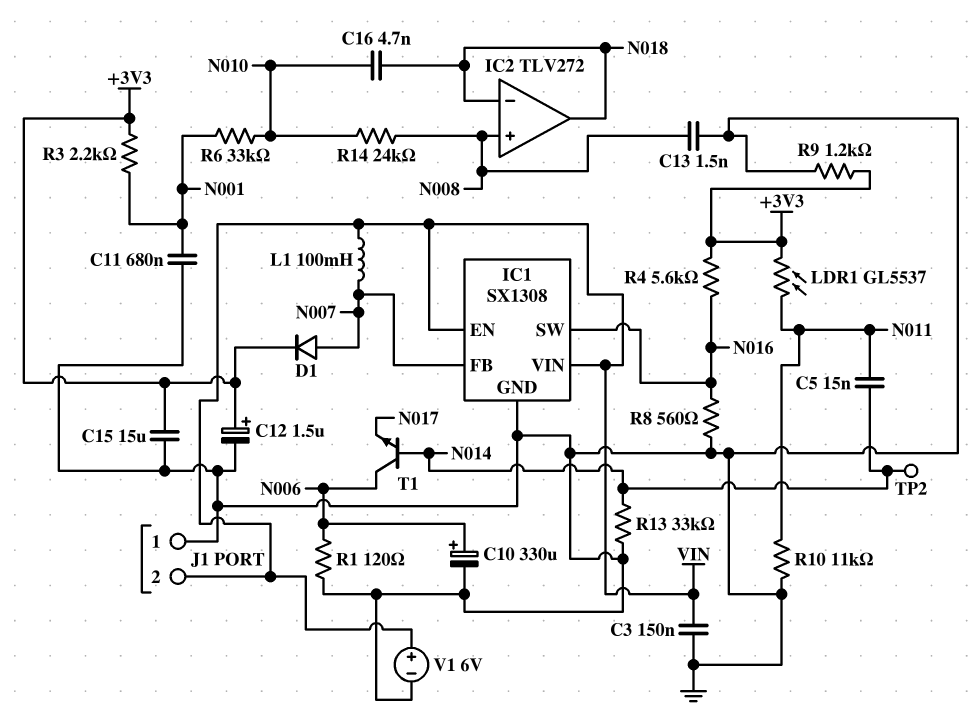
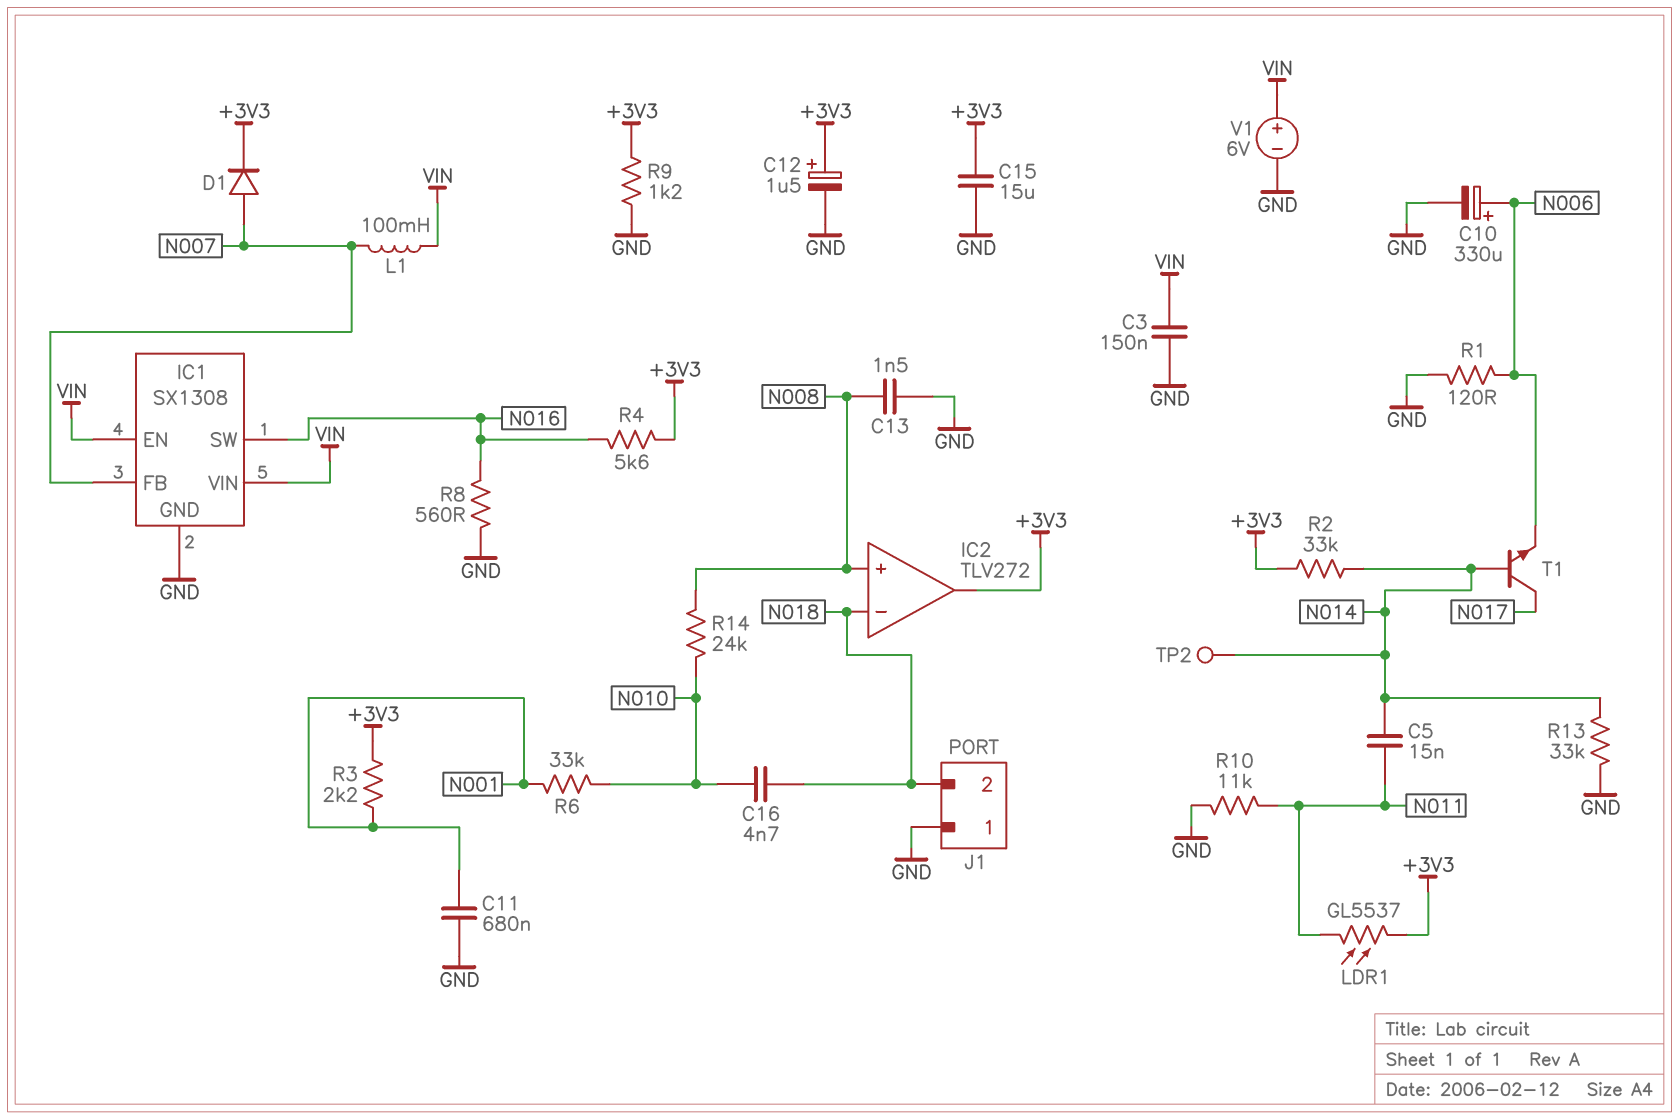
IC2 pin out: N018 -> +3V3
J1 pin 2: VIN -> N018
R2: none -> 33k (+3V3, N014)
T1: NPN (B N014, C N006, E N017) -> NPN (B N014, C N017, E N006)

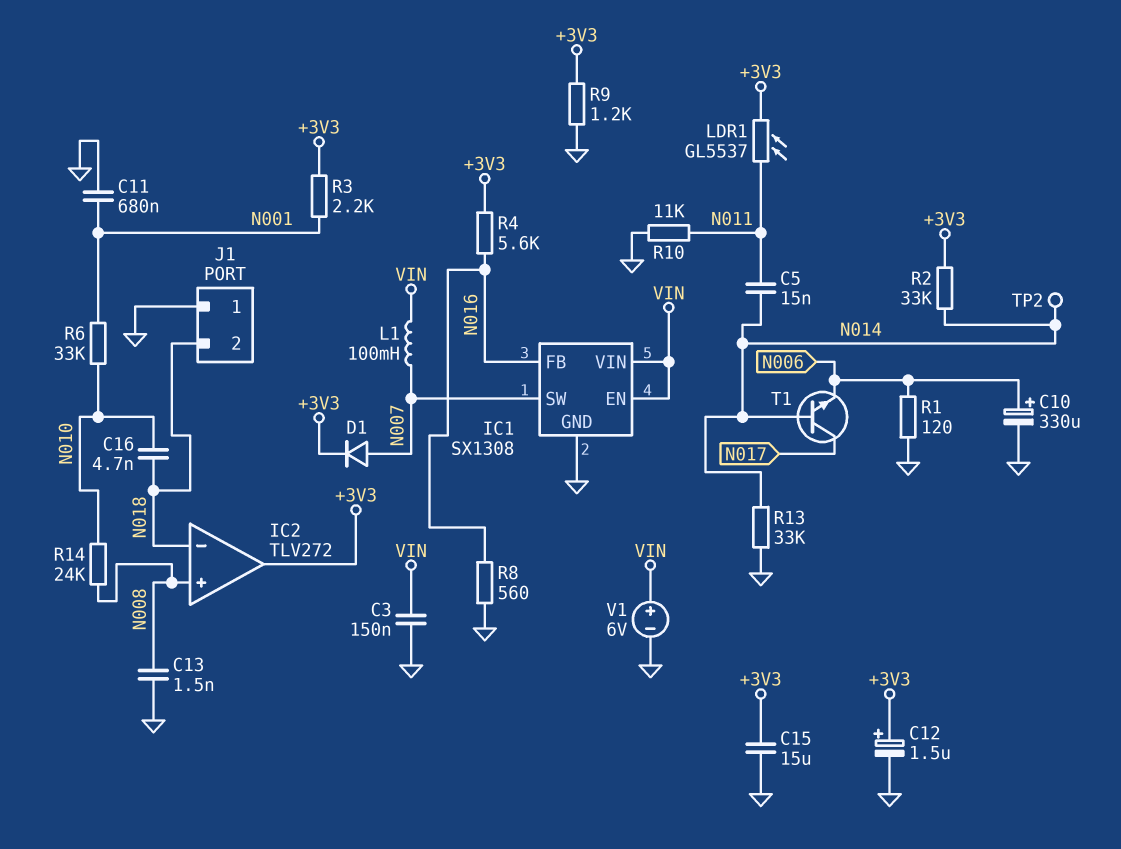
IC1 pin FB: N007 -> N016
IC1 pin SW: N016 -> N007

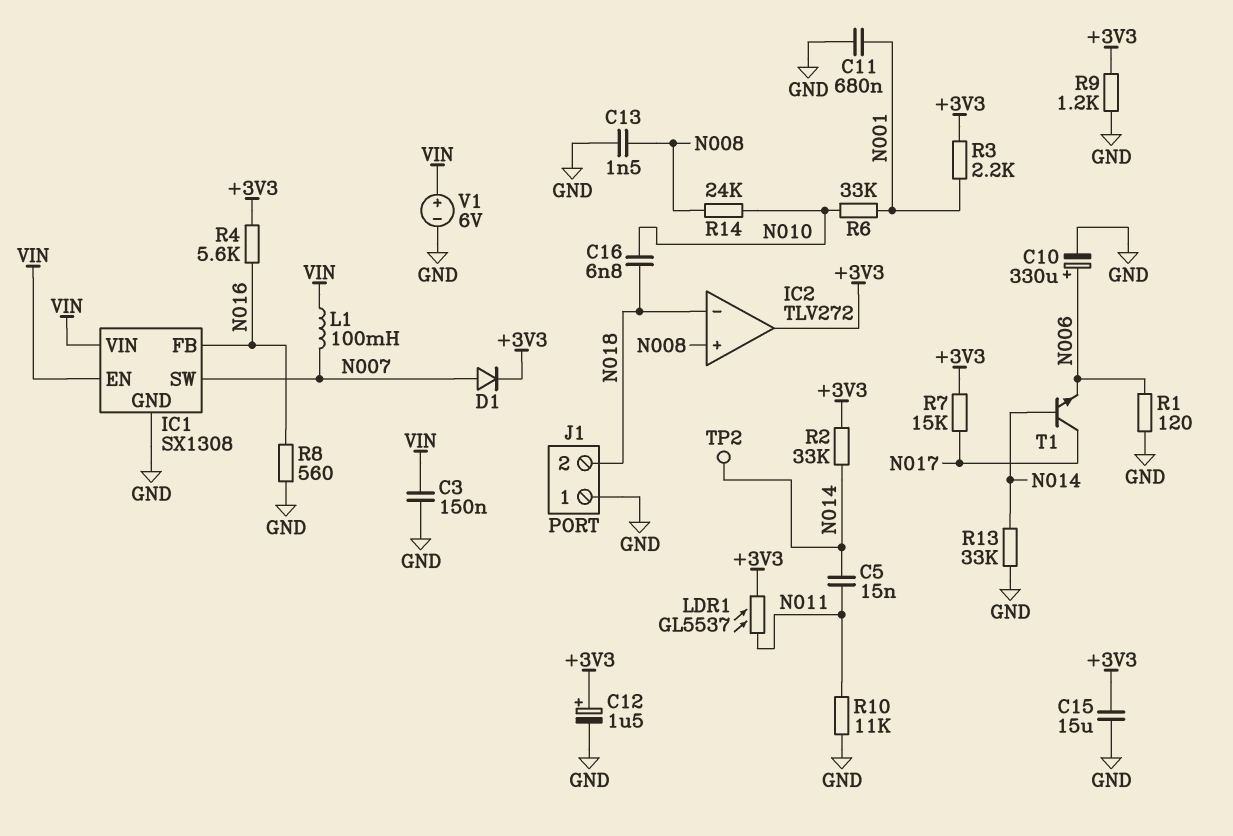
C16: 4.7nF (N010, N018) -> 6.8nF (N010, N018)
R7: none -> 15k (+3V3, N017)

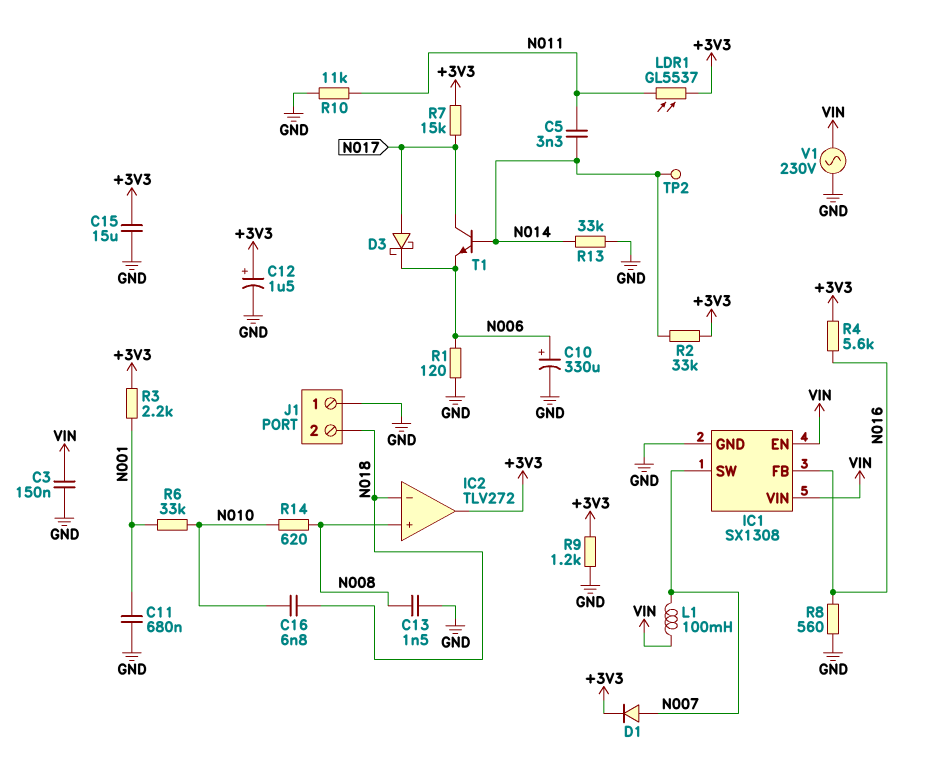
C5: 15nF (N011, N014) -> 3.3nF (N011, N014)
D3: none -> schottky (A N017, K N006)
R14: 24k (N008, N010) -> 620 (N008, N010)
V1: 6V (plus VIN, minus GND) -> AC 230V (GND, VIN)

